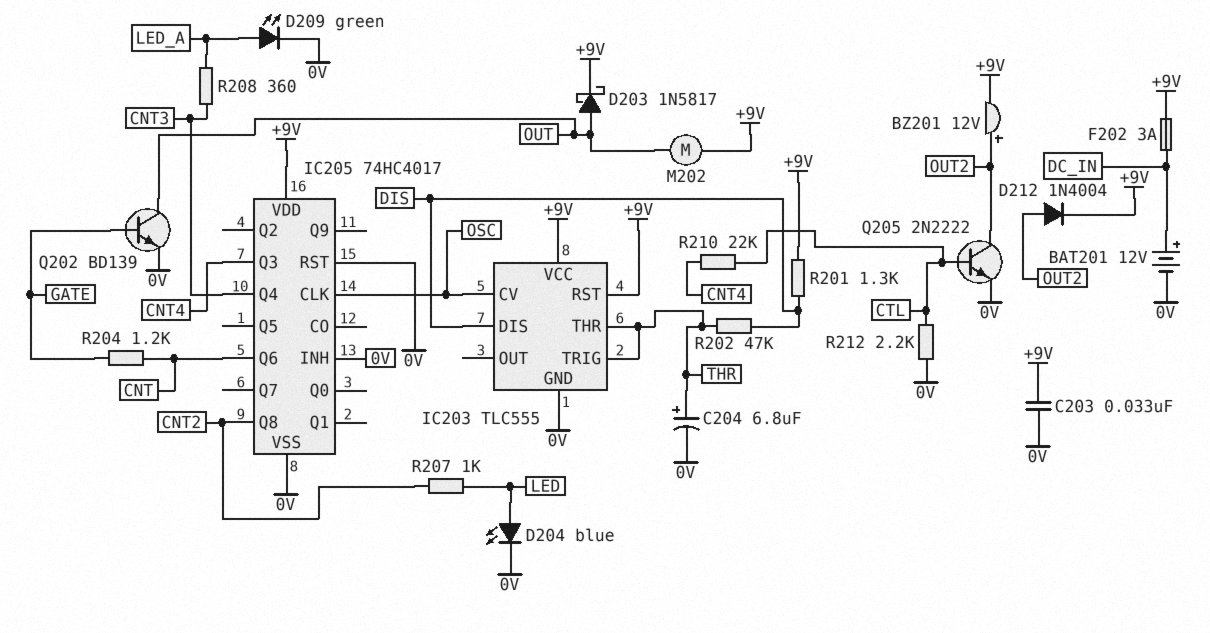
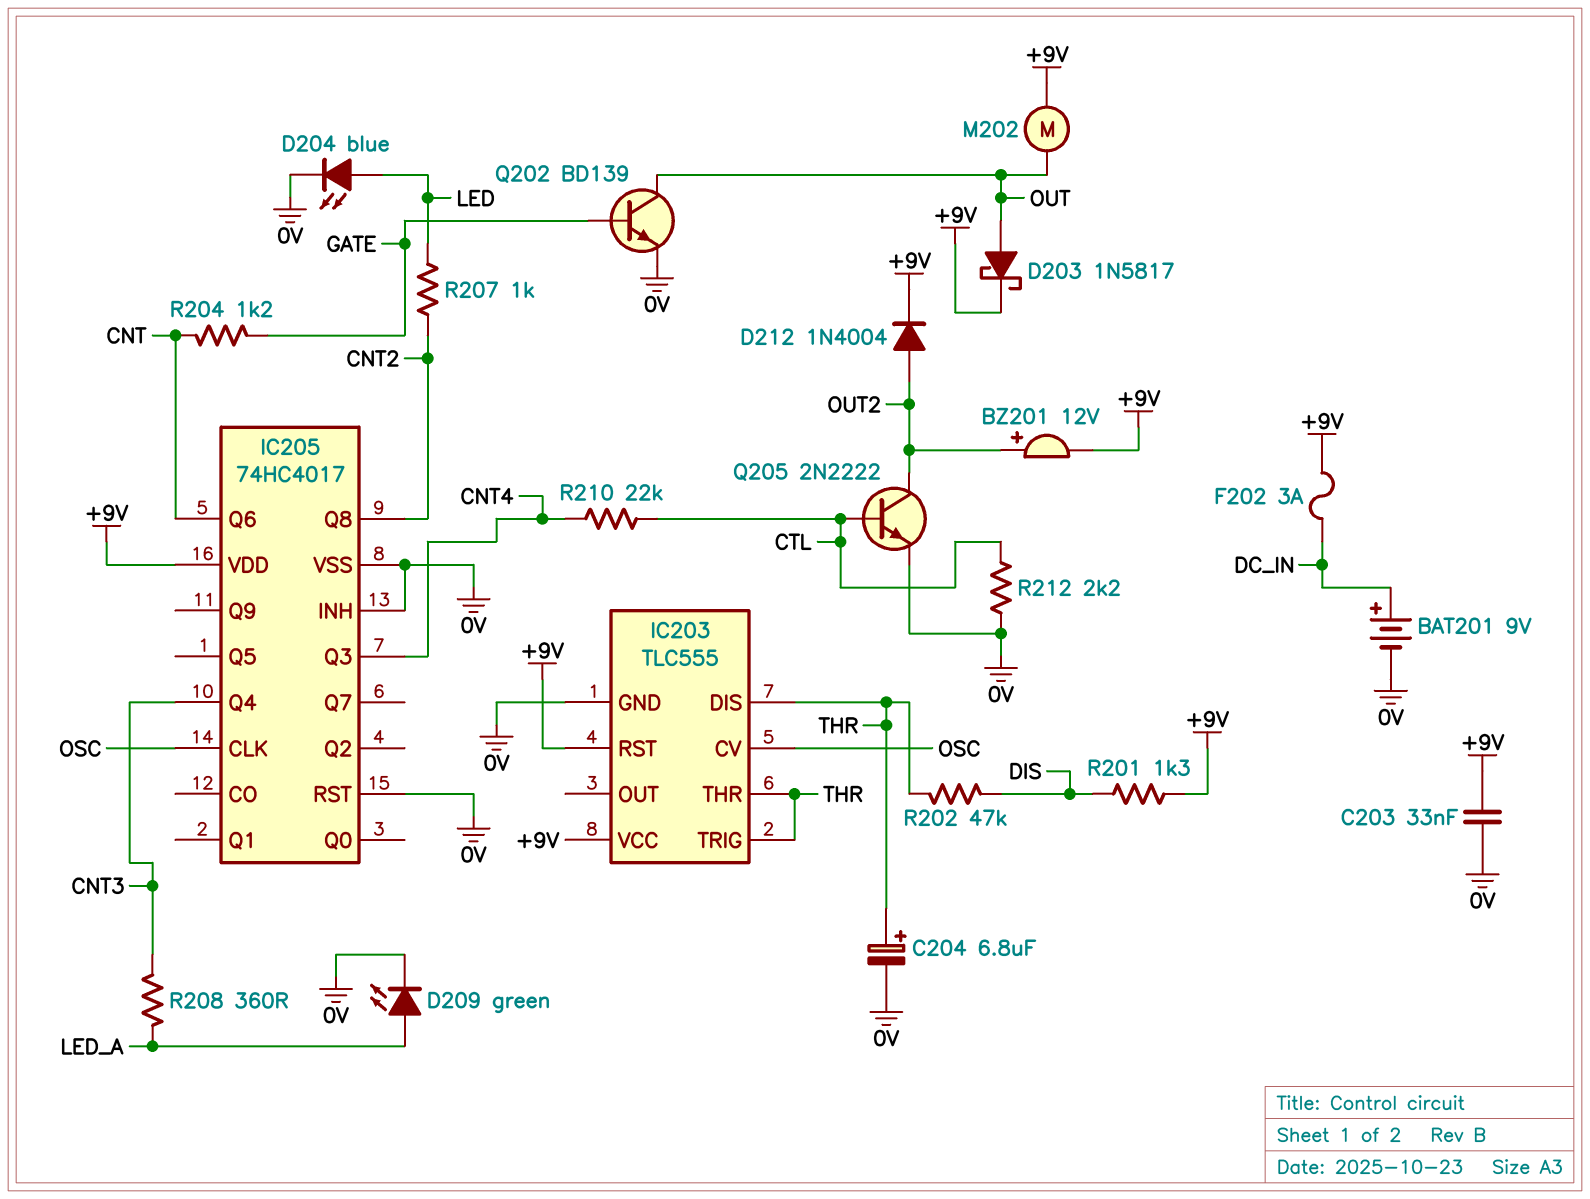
BAT201: 12V (plus DC_IN, minus 0V) -> 9V (plus DC_IN, minus 0V)
IC203 pin DIS: DIS -> THR

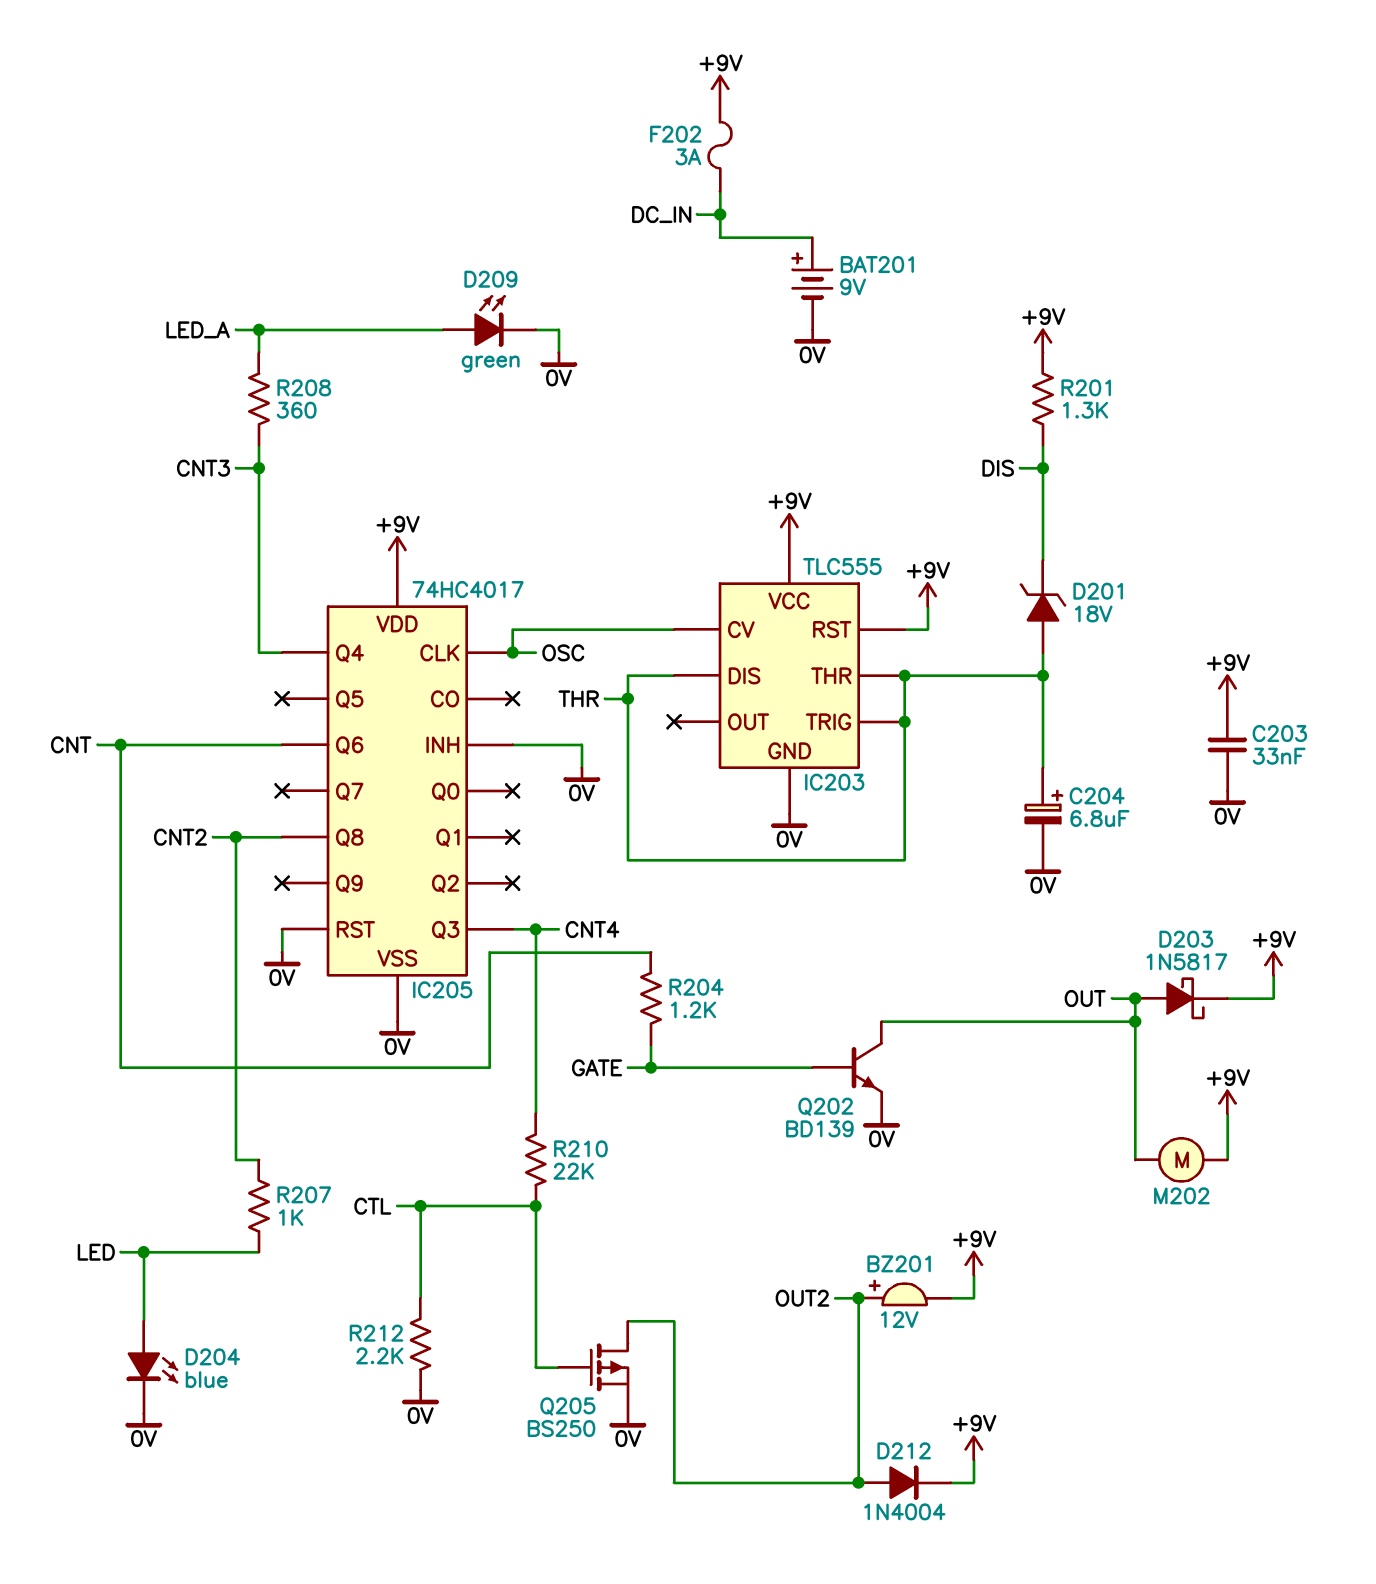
D201: none -> zener 18V (A THR, K DIS)
Q205: NPN 2N2222 (B CTL, C OUT2, E 0V) -> PMOS BS250 (G CTL, D OUT2, S 0V)
R202: 47k (DIS, THR) -> none

